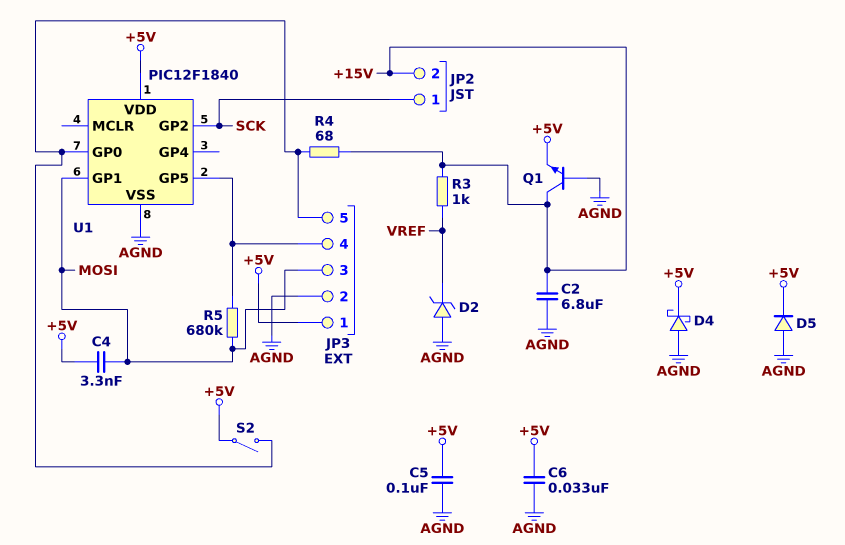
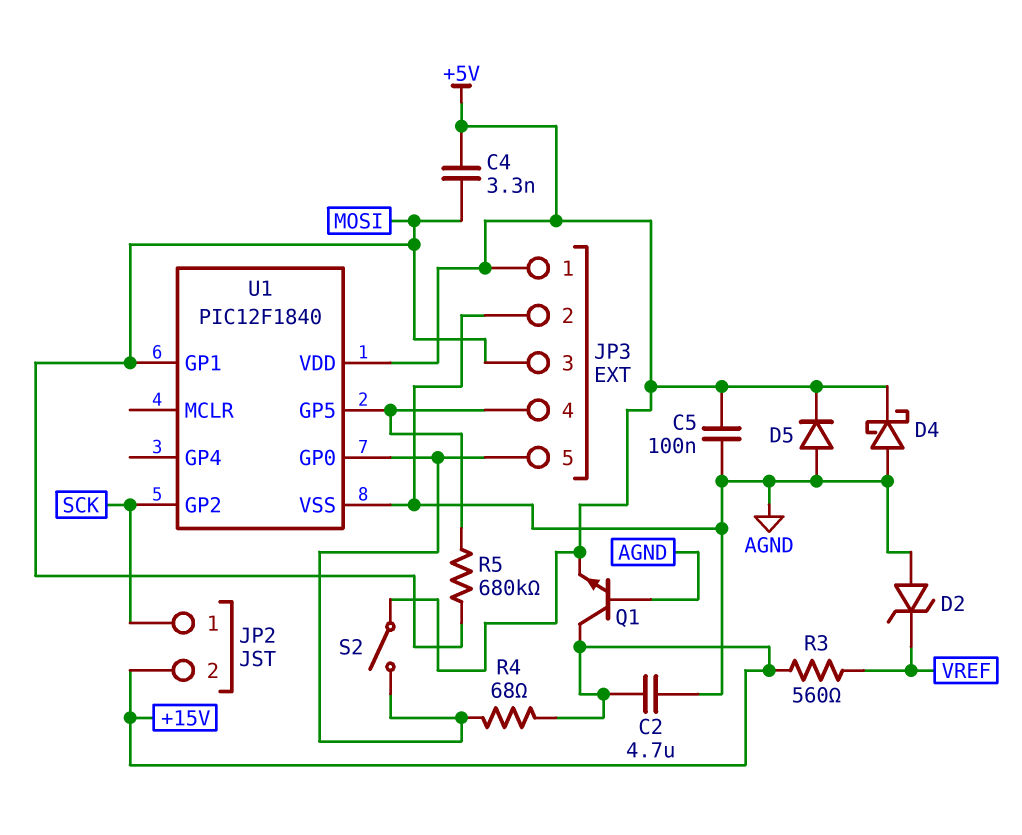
C2: 6.8uF (+15V, AGND) -> 4.7uF (+15V, AGND)
C6: 33nF (+5V, AGND) -> none
R3: 1k (+15V, VREF) -> 560 (+15V, VREF)

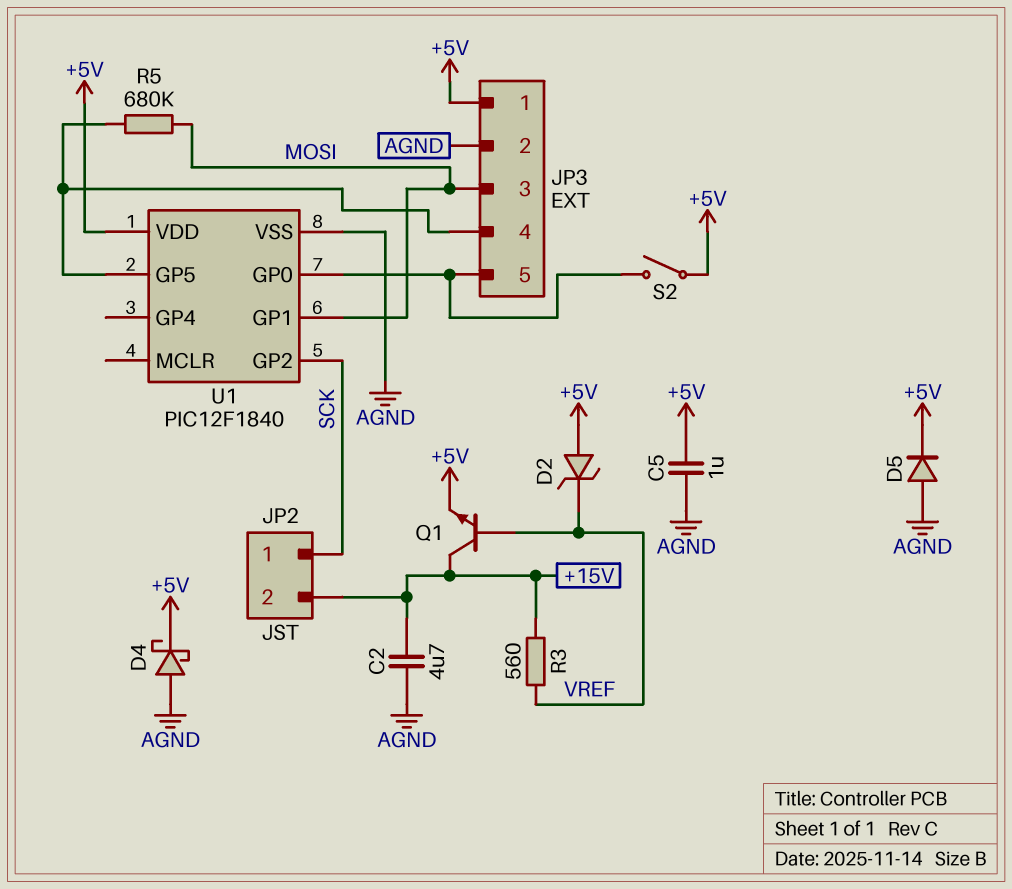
C4: 3.3nF (+5V, MOSI) -> none
C5: 100nF (+5V, AGND) -> 1uF (+5V, AGND)
D2: zener (A AGND, K VREF) -> zener (A +5V, K VREF)
Q1: NPN (B AGND, C +15V, E +5V) -> NPN (B VREF, C +15V, E +5V)
R4: 68 (+15V, JP3/5) -> none

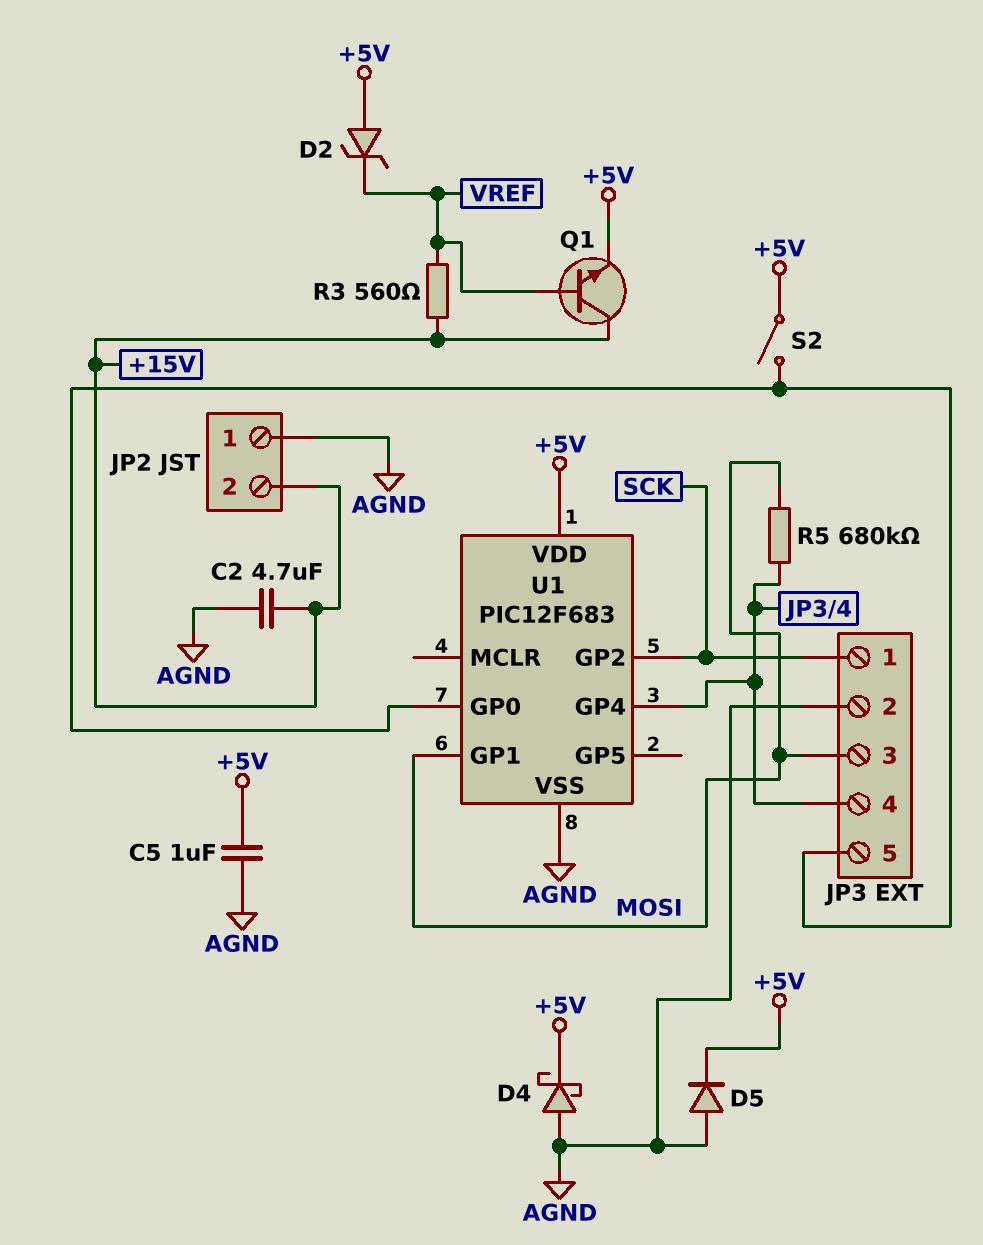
JP2 pin 1: SCK -> AGND
JP3 pin 1: +5V -> SCK
U1: PIC12F1840 -> PIC12F683
U1 pin GP4: none -> JP3/4
U1 pin GP5: JP3/4 -> none

